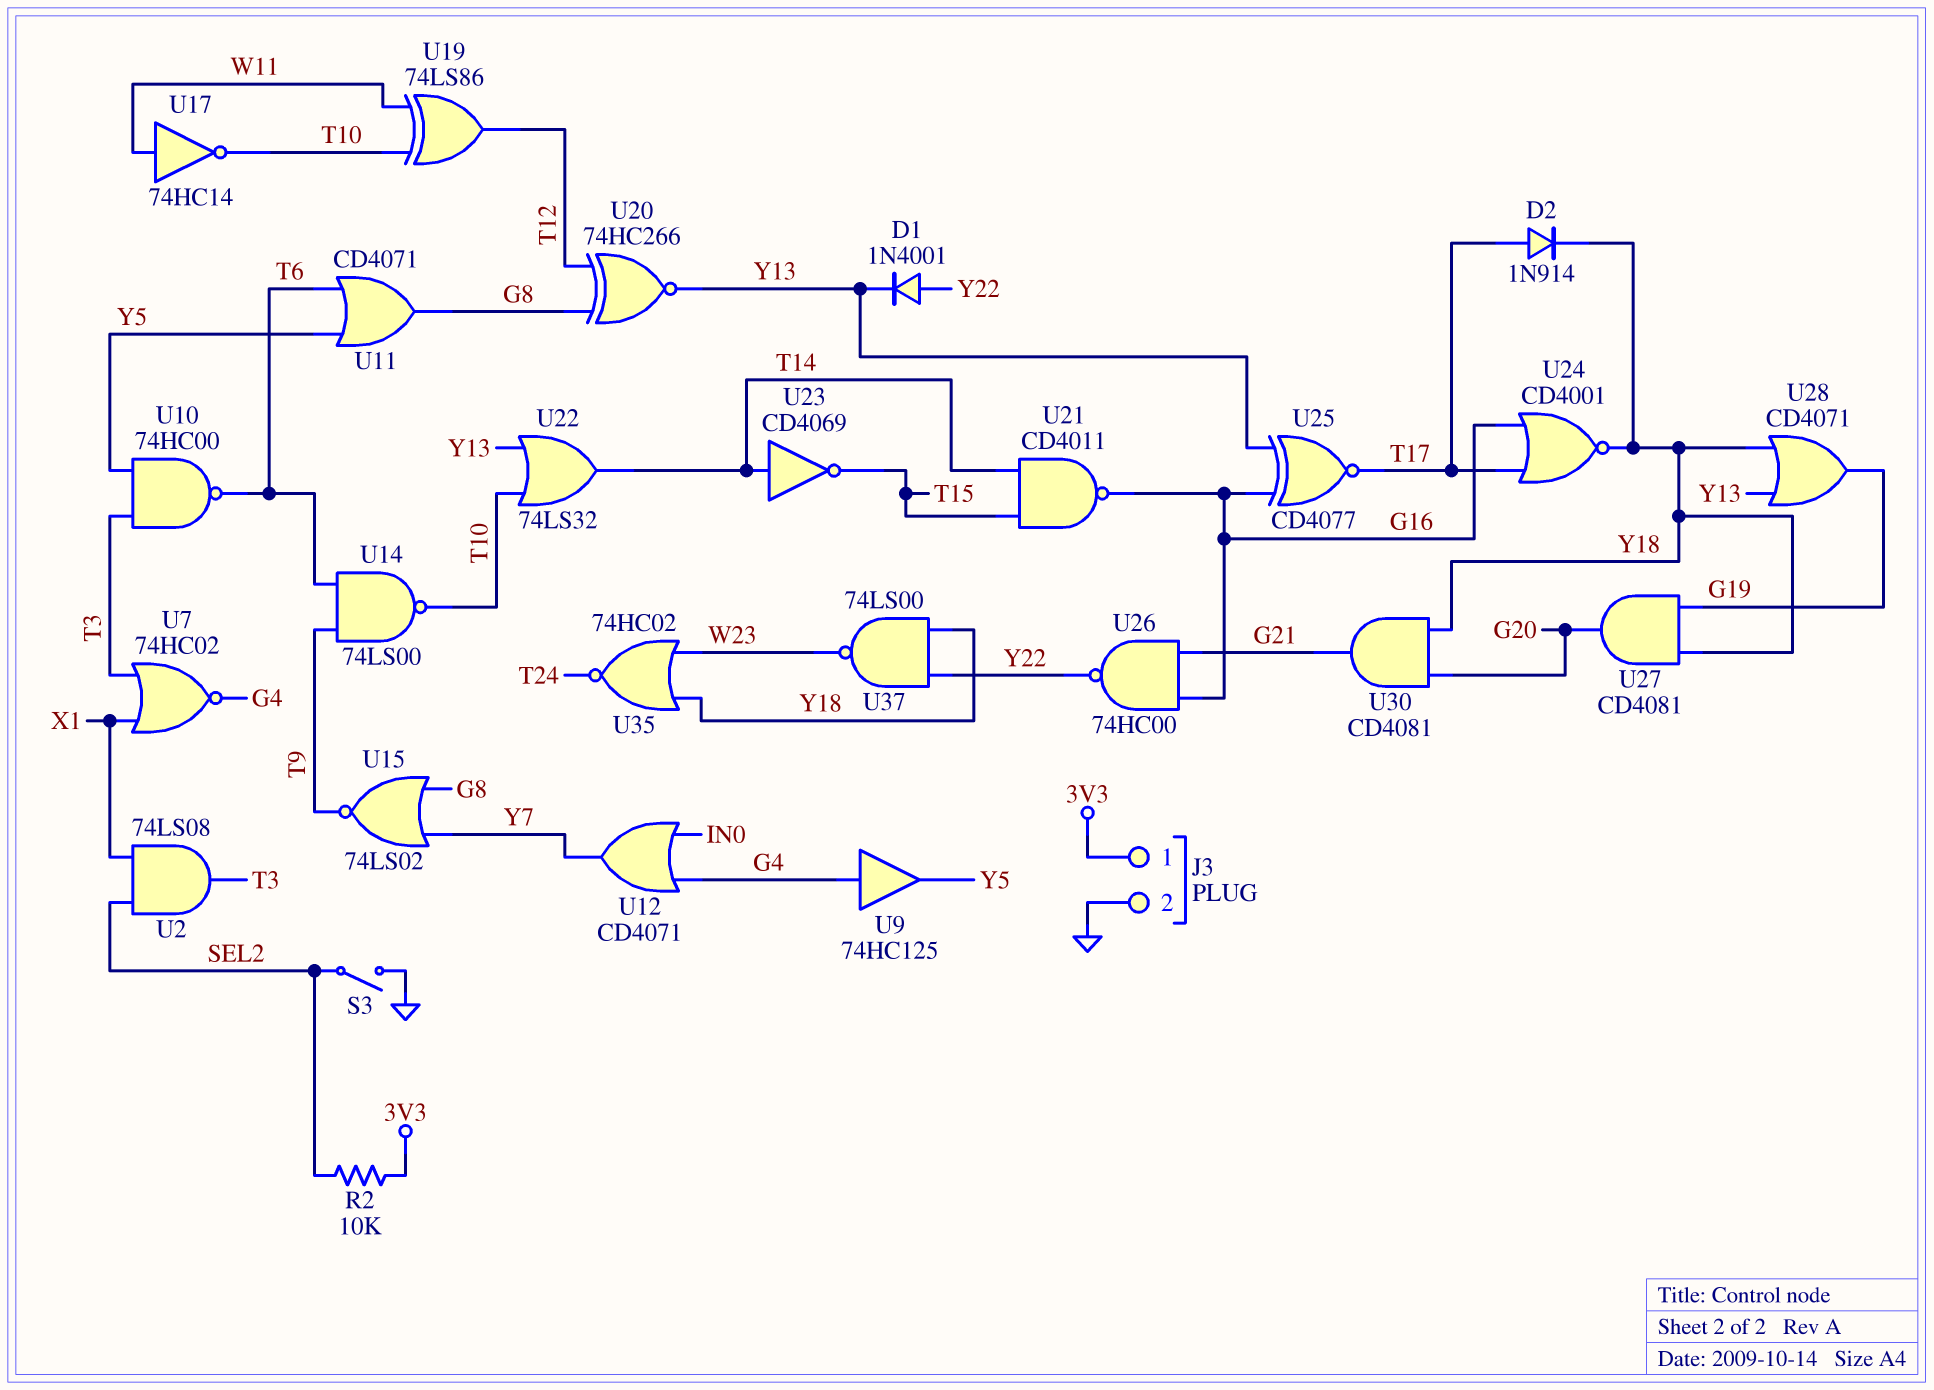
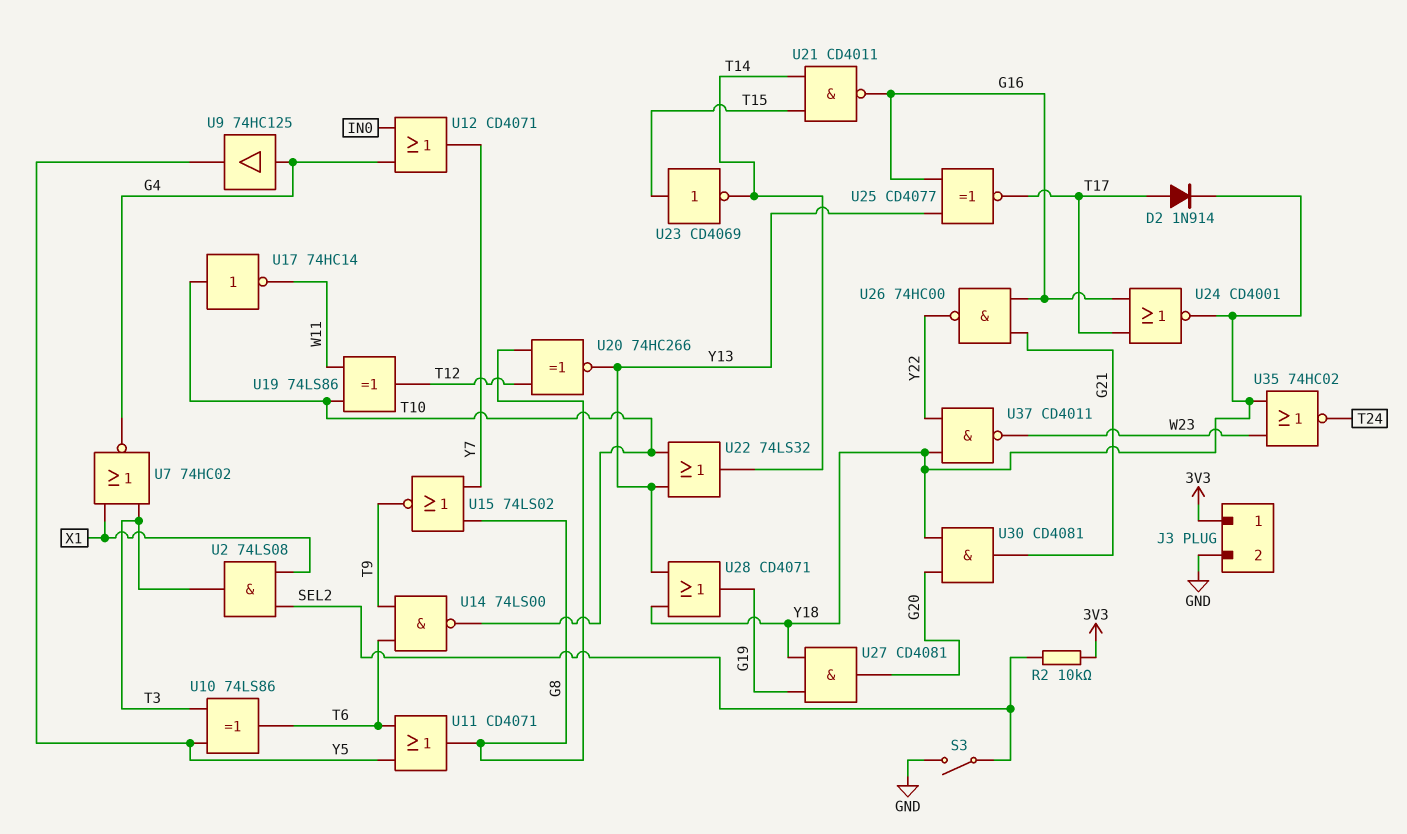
D1: diode 1N4001 (A Y22, K Y13) -> none
U10: NAND 74HC00 (in T3, in Y5, out T6) -> XOR 74LS86 (in T3, in Y5, out T6)
U17: NOT 74HC14 (in W11, out T10) -> NOT 74HC14 (in T10, out W11)
U23: NOT CD4069 (in T14, out T15) -> NOT CD4069 (in T15, out T14)
U37: NAND 74LS00 (in Y18, in Y22, out W23) -> NAND CD4011 (in Y18, in Y22, out W23)

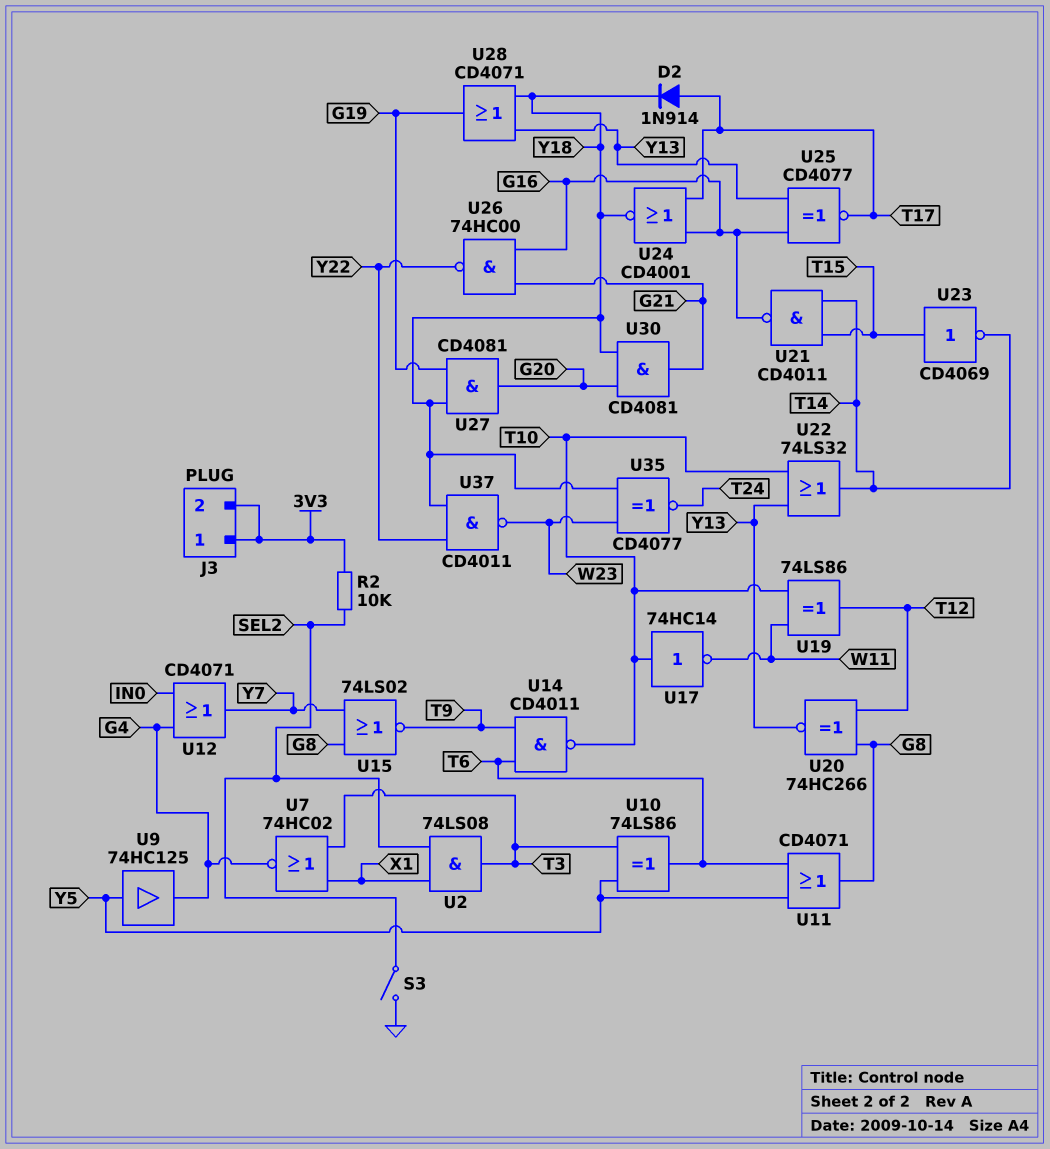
J3 pin 2: GND -> 3V3
U9: buffer 74HC125 (in G4, out Y5) -> buffer 74HC125 (in Y5, out G4)
U14: NAND 74LS00 (in T6, in T9, out T10) -> NAND CD4011 (in T6, in T9, out T10)
U35: NOR 74HC02 (in W23, in Y18, out T24) -> XNOR CD4077 (in W23, in Y18, out T24)

